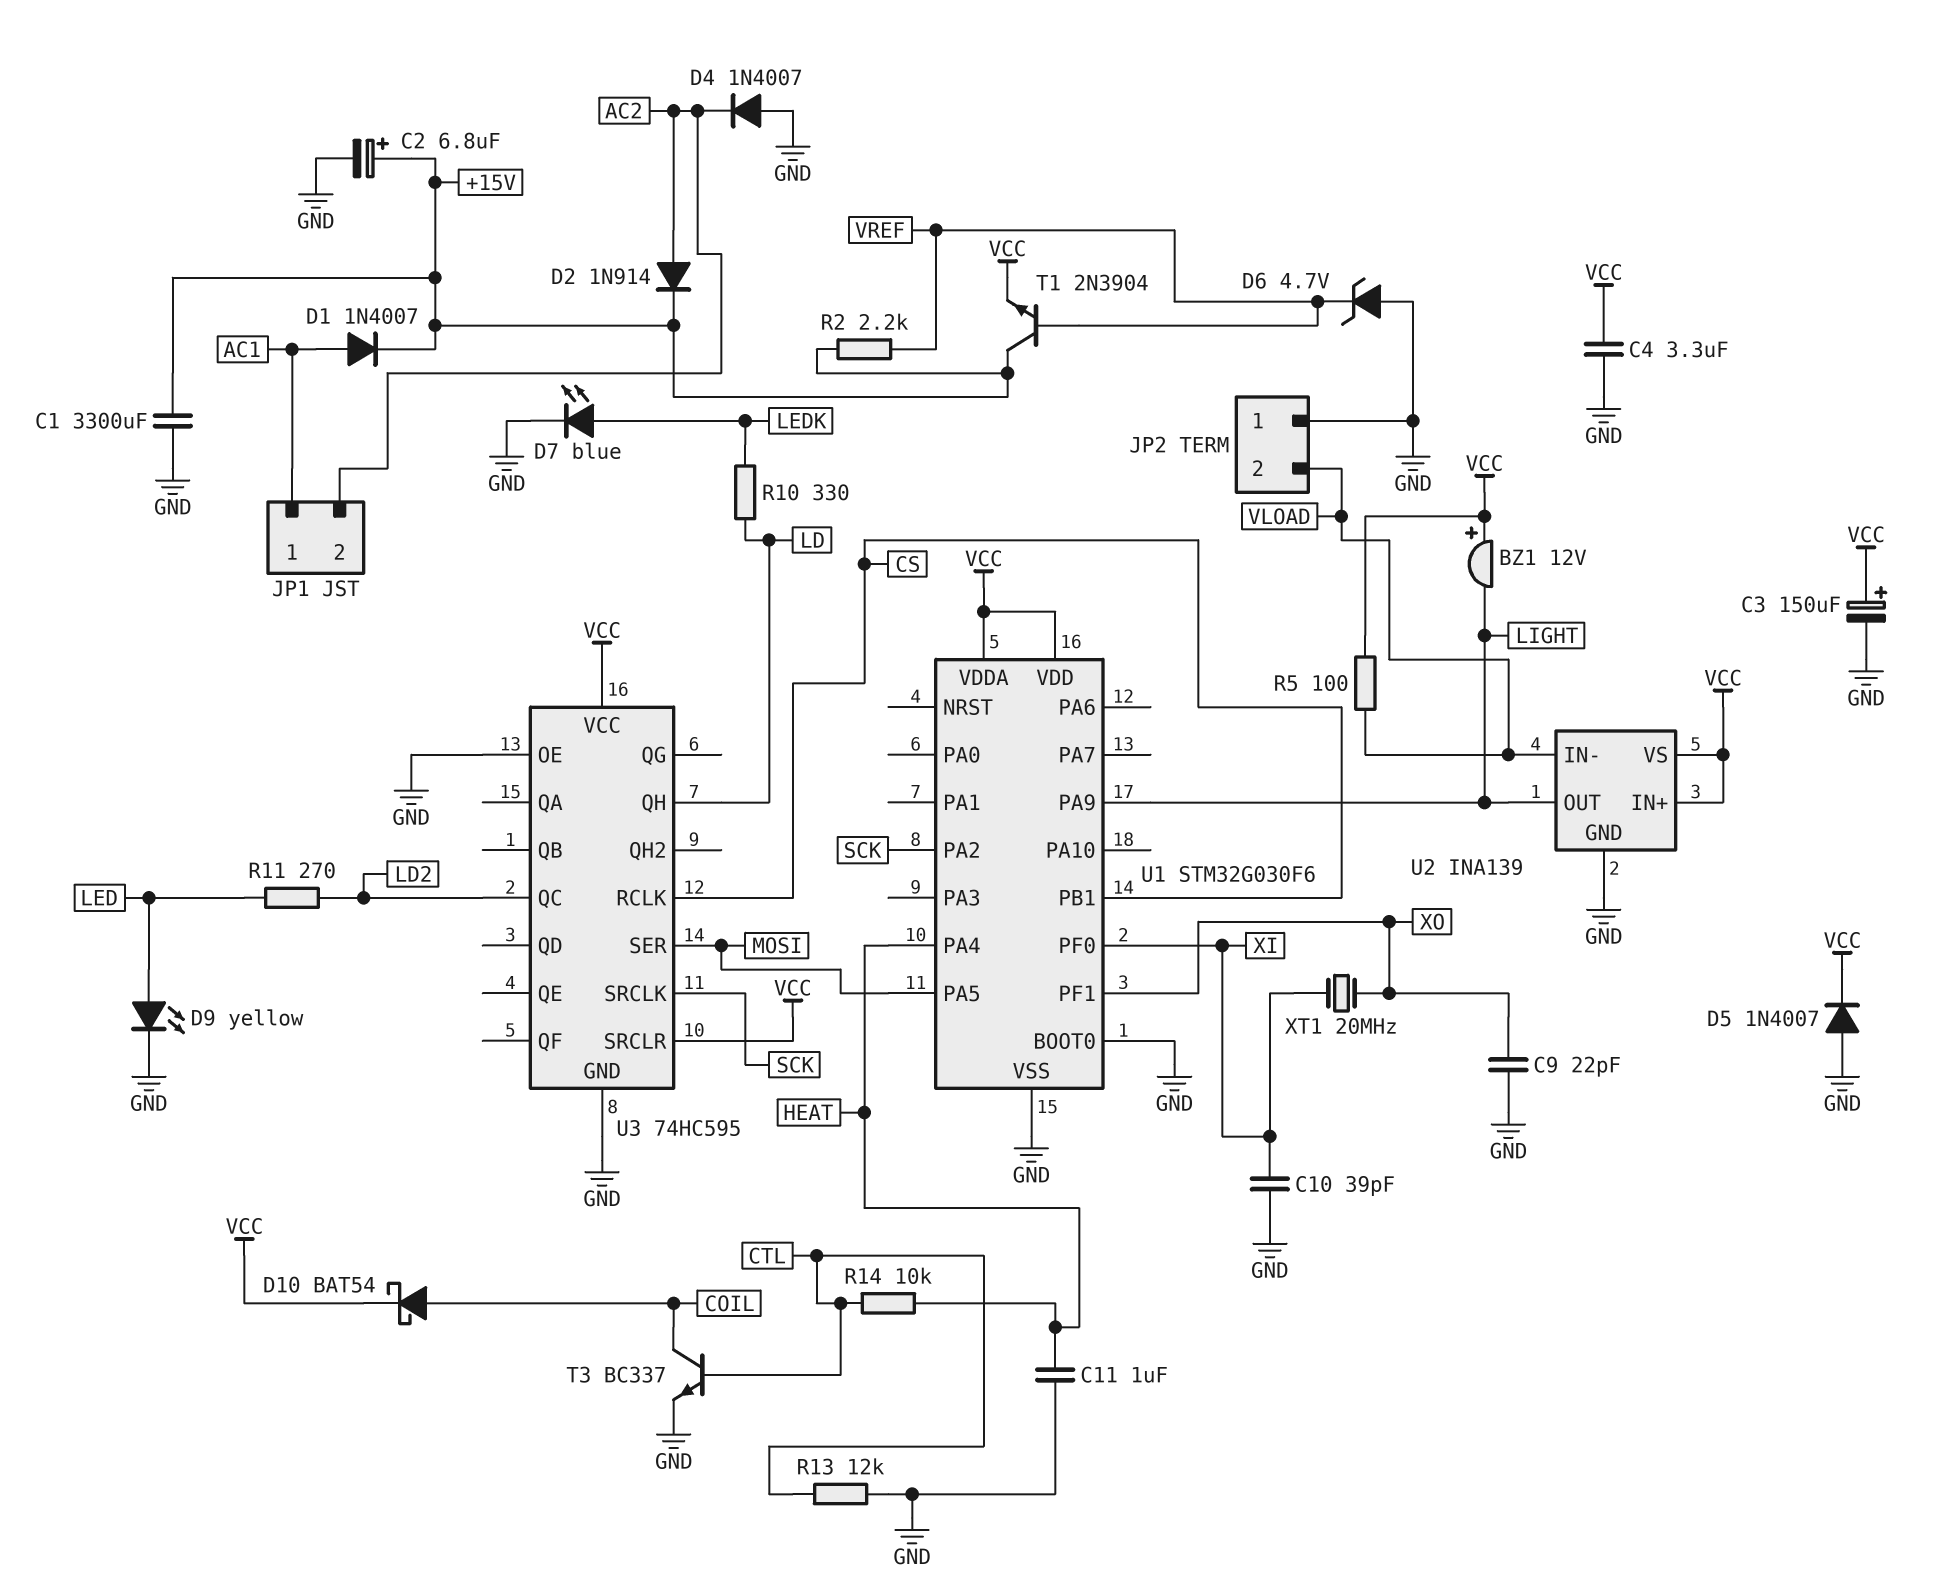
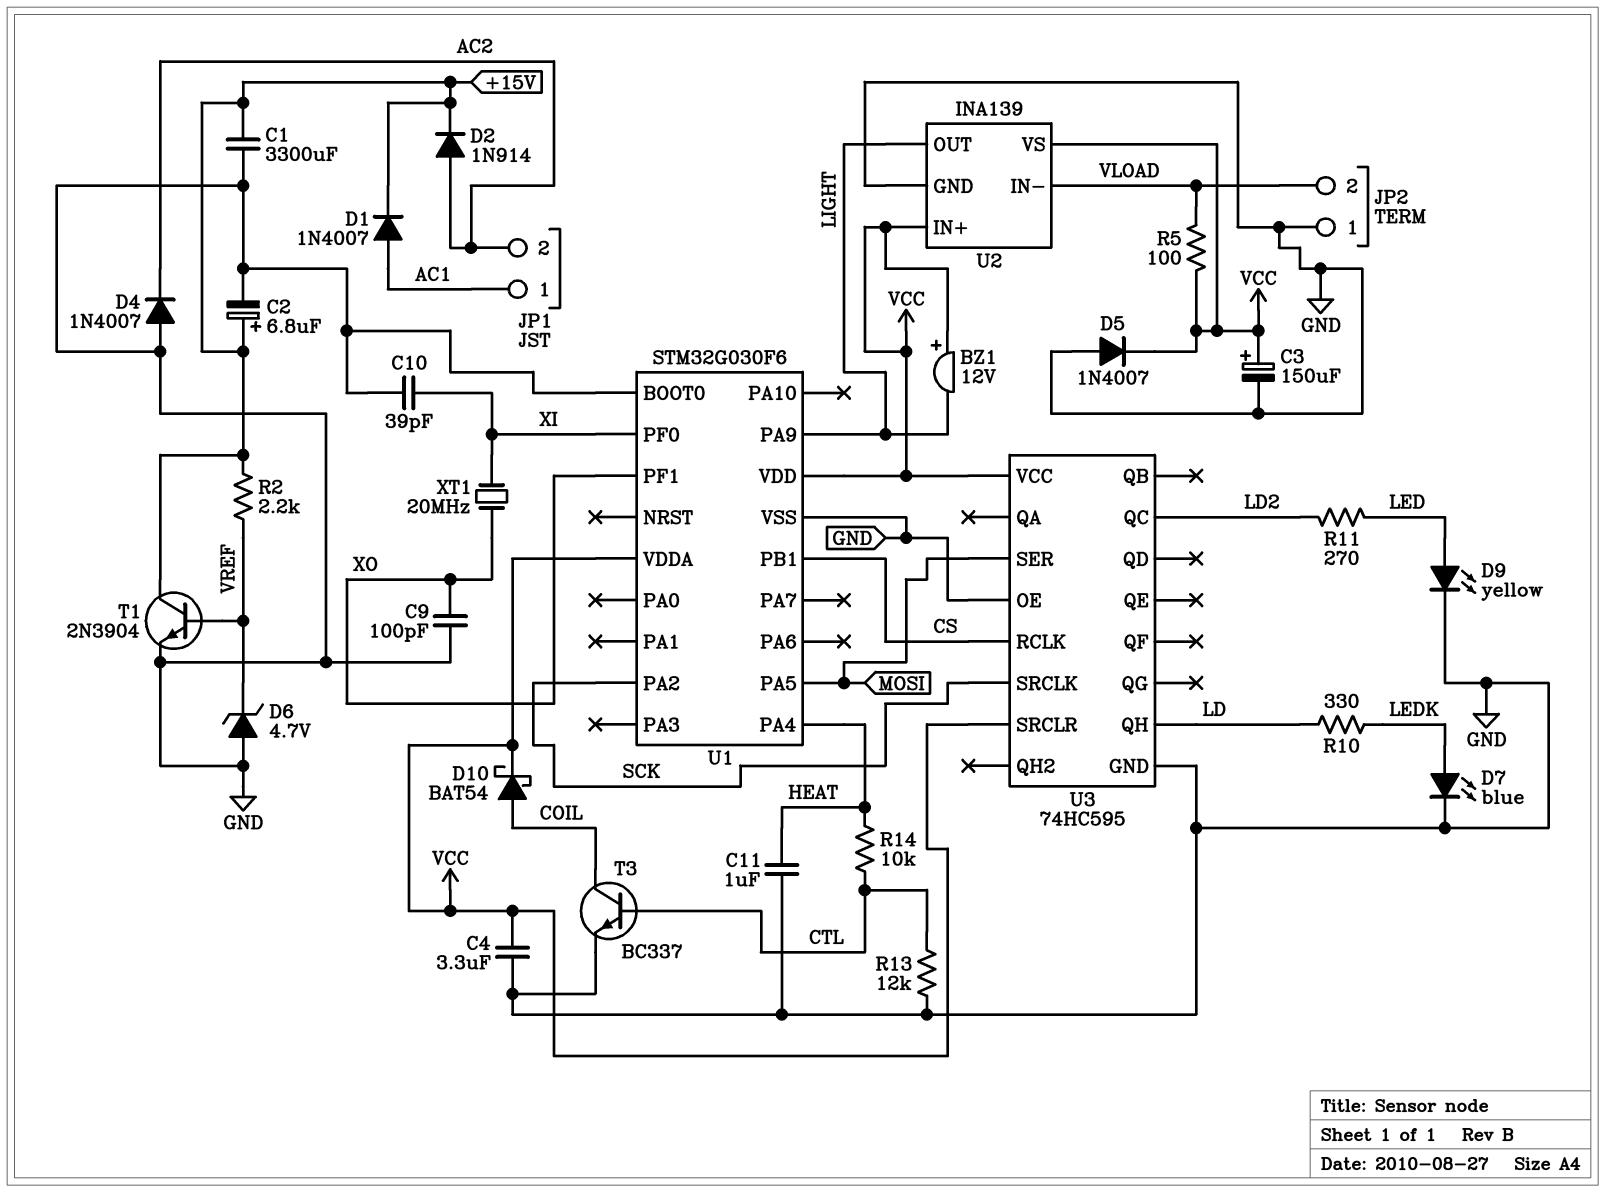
C9: 22pF (GND, XO) -> 100pF (GND, XO)
T1: NPN 2N3904 (B VREF, C +15V, E VCC) -> NPN 2N3904 (B VREF, C +15V, E GND)

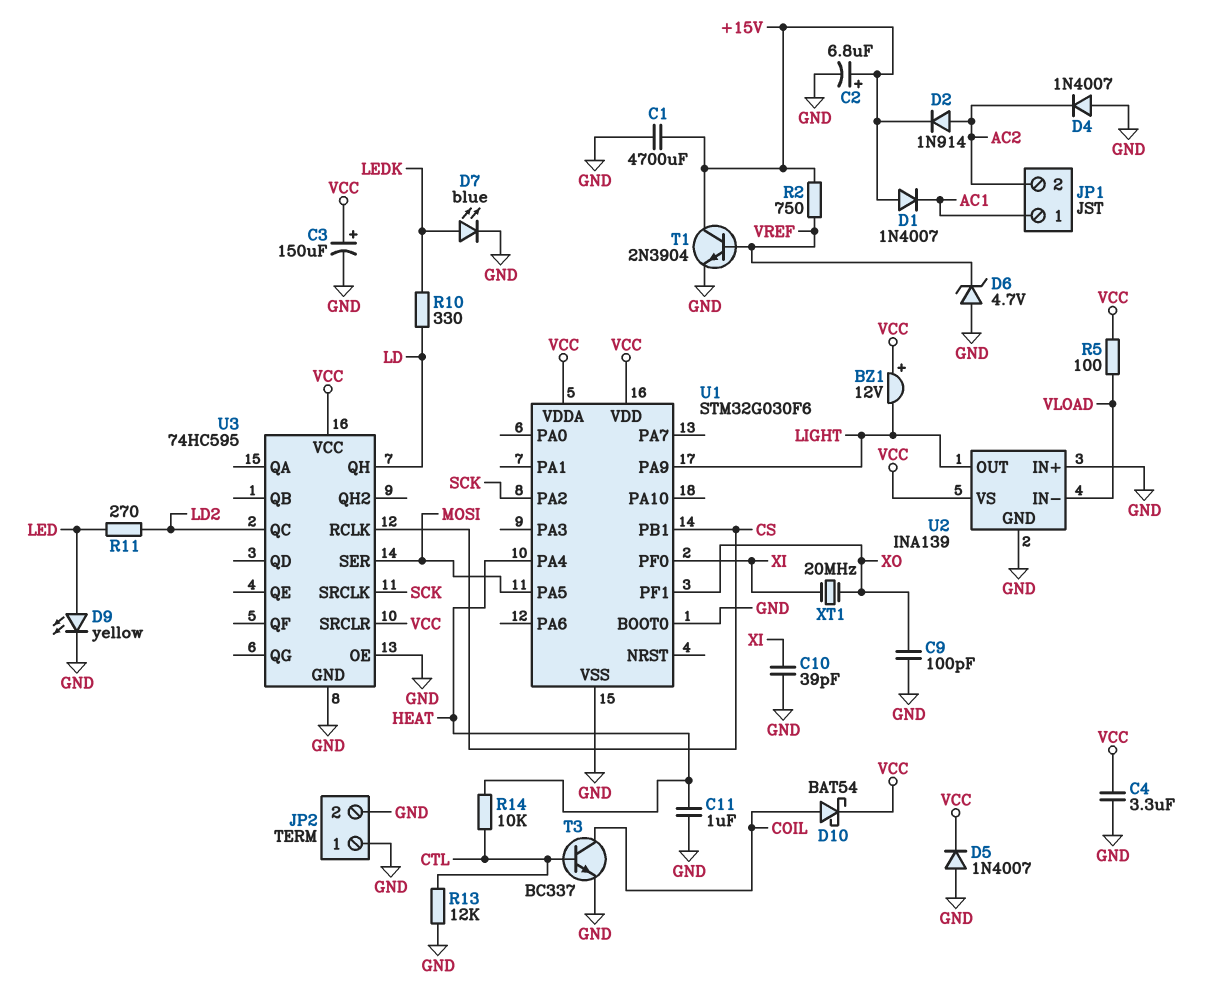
C1: 3300uF (+15V, GND) -> 4700uF (+15V, GND)
D1: diode 1N4007 (A AC1, K +15V) -> diode 1N4007 (A +15V, K AC1)
JP2 pin 2: VLOAD -> GND
R2: 2.2k (+15V, VREF) -> 750 (+15V, VREF)
U2 pin IN+: VCC -> GND

